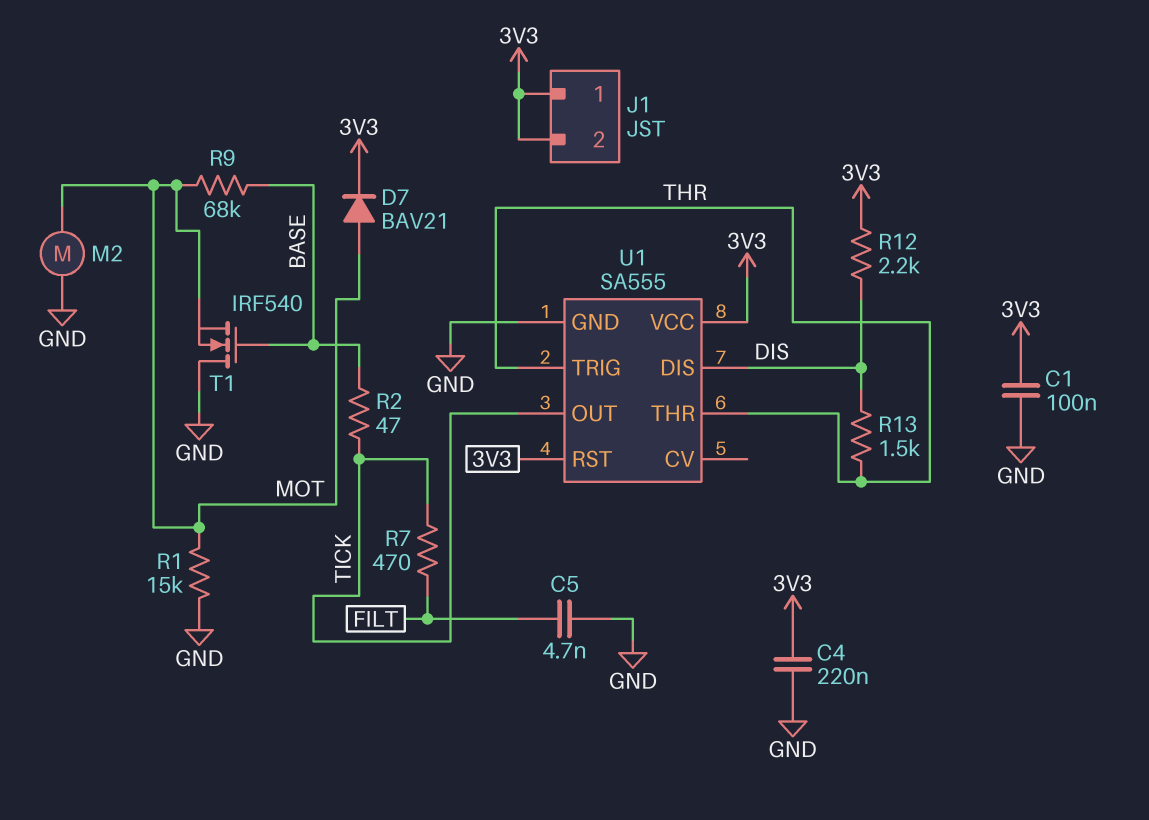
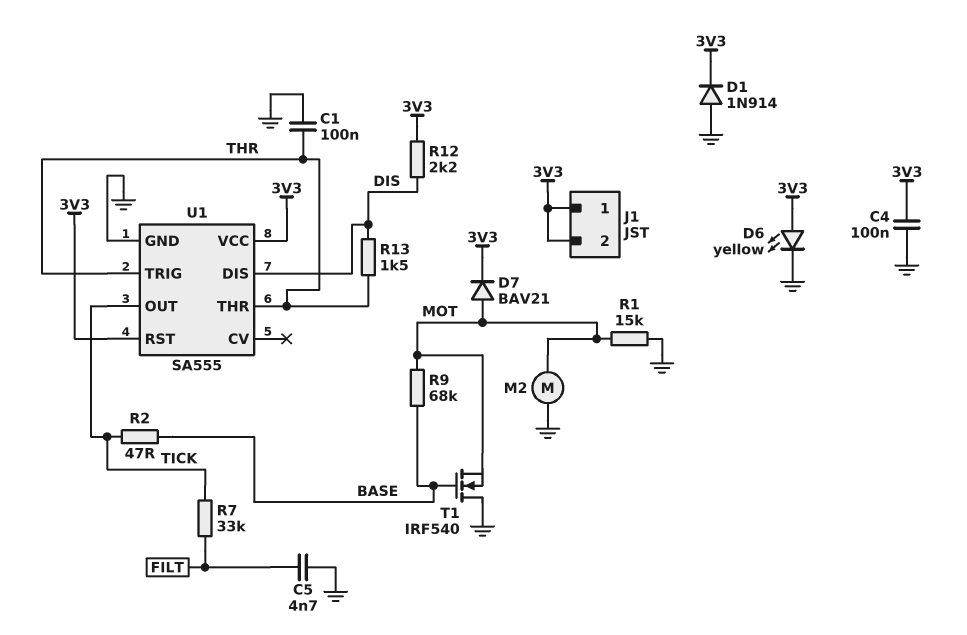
C1: 100nF (3V3, GND) -> 100nF (GND, THR)
C4: 220nF (3V3, GND) -> 100nF (3V3, GND)
D1: none -> diode 1N914 (A GND, K 3V3)
D6: none -> LED yellow (A 3V3, K GND)
R7: 470 (FILT, TICK) -> 33k (FILT, TICK)

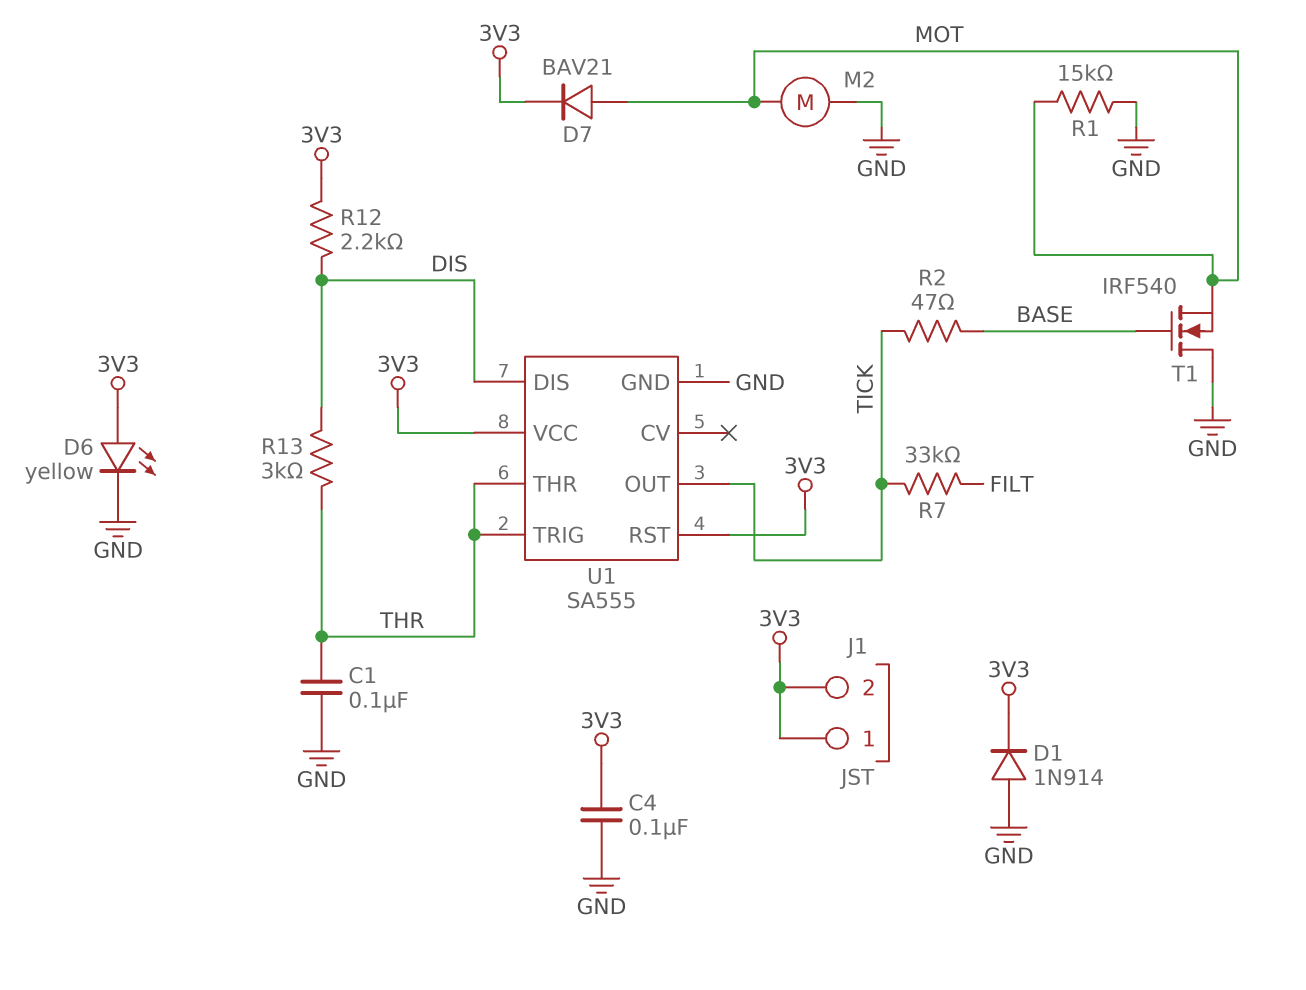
C5: 4.7nF (FILT, GND) -> none
R9: 68k (BASE, MOT) -> none
R13: 1.5k (DIS, THR) -> 3k (DIS, THR)

